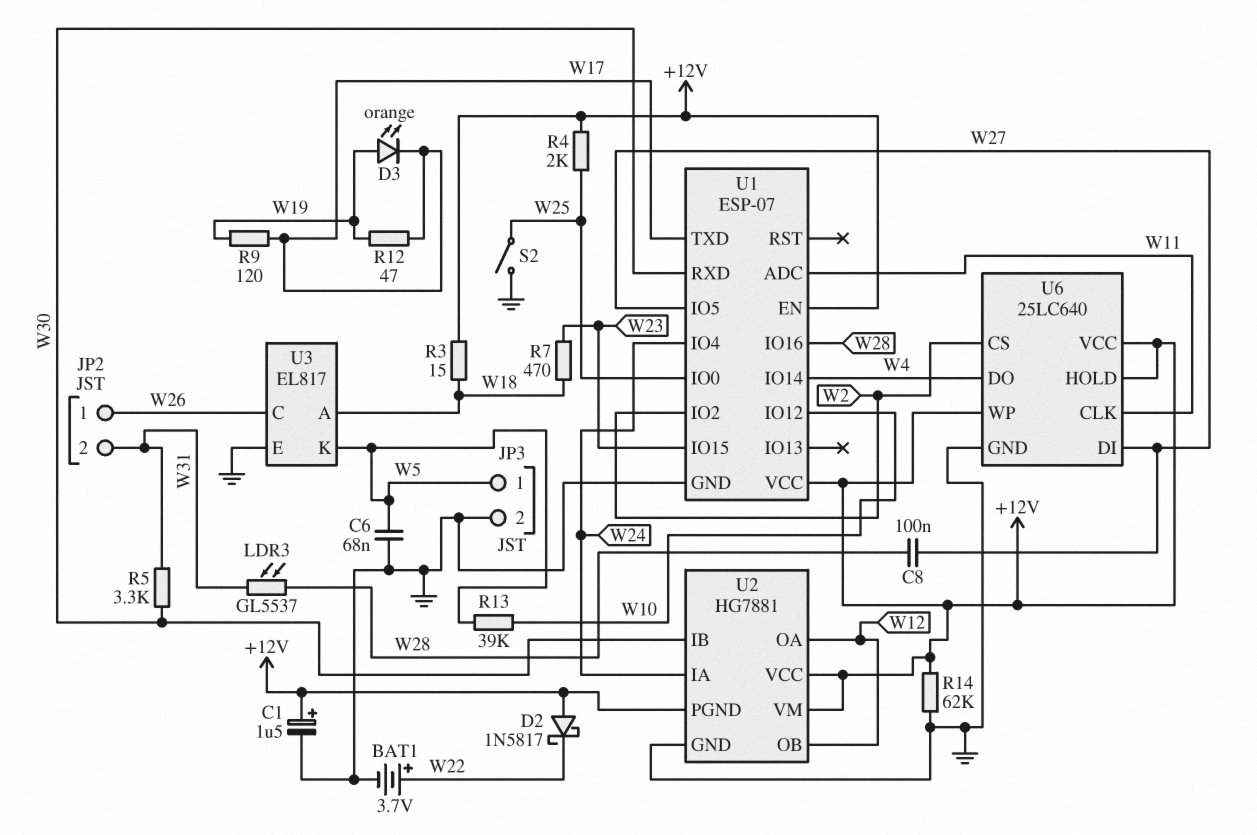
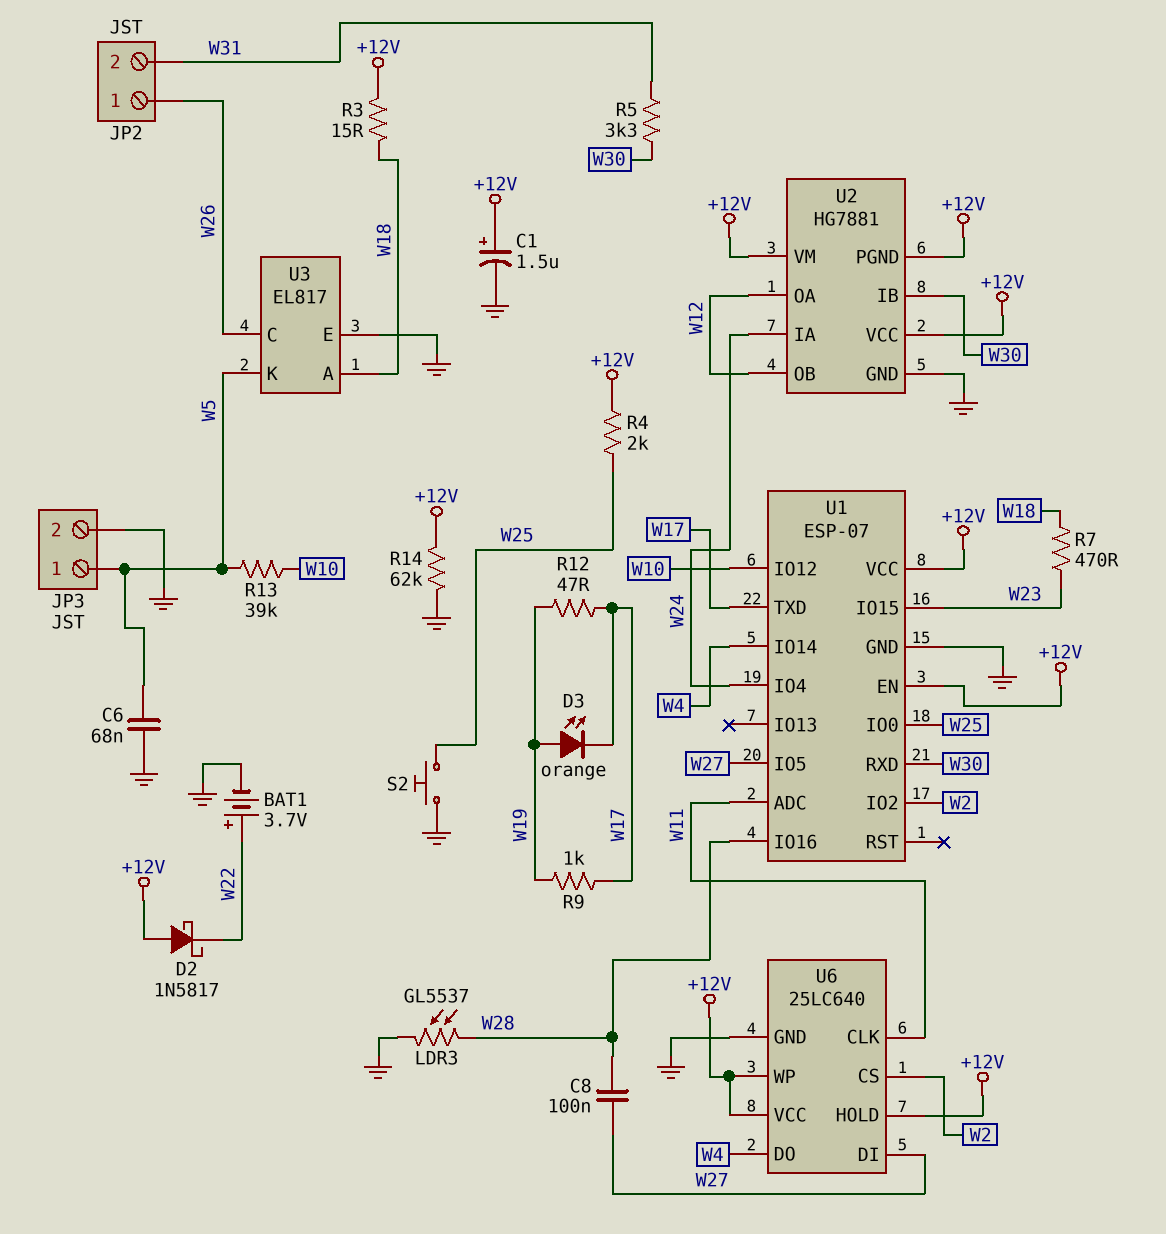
LDR3: GL5537 (W28, W31) -> GL5537 (GND, W28)
R9: 120 (W17, W19) -> 1k (W17, W19)
S2: switch (GND, W25) -> button (GND, W25)

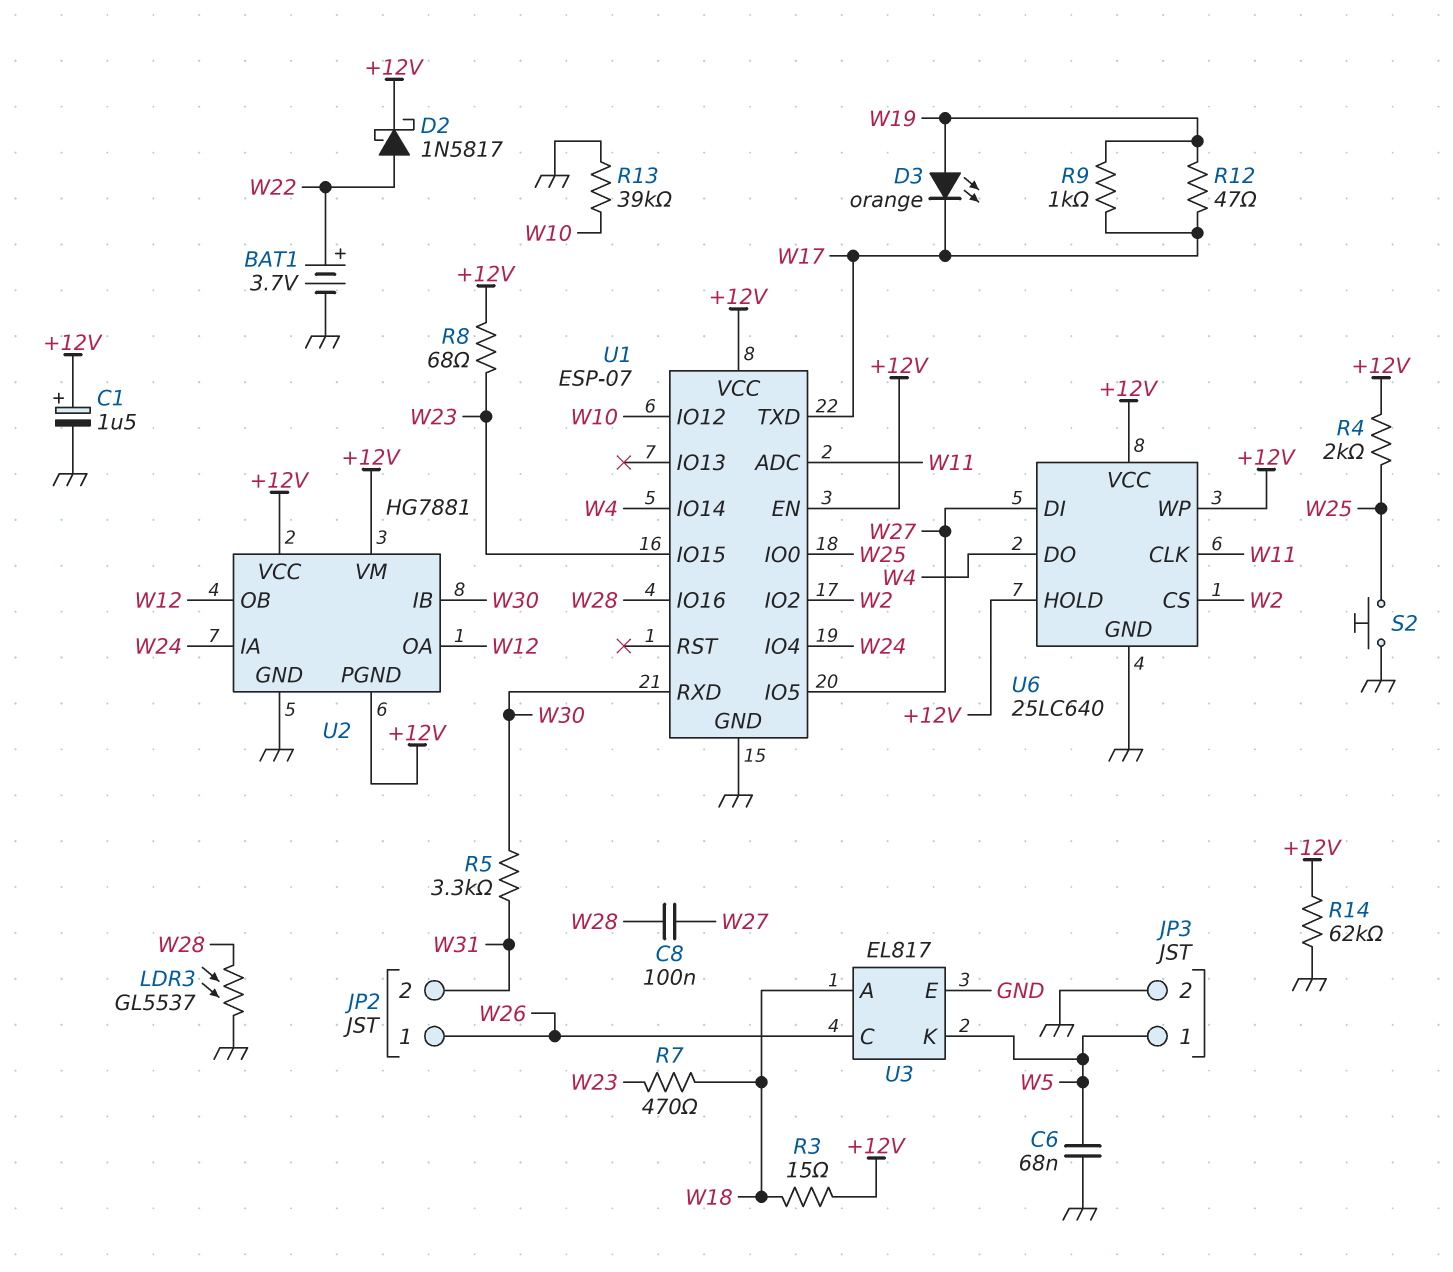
D2: schottky 1N5817 (A +12V, K W22) -> schottky 1N5817 (A W22, K +12V)
R8: none -> 68 (+12V, W23)
R13: 39k (W5, W10) -> 39k (GND, W10)

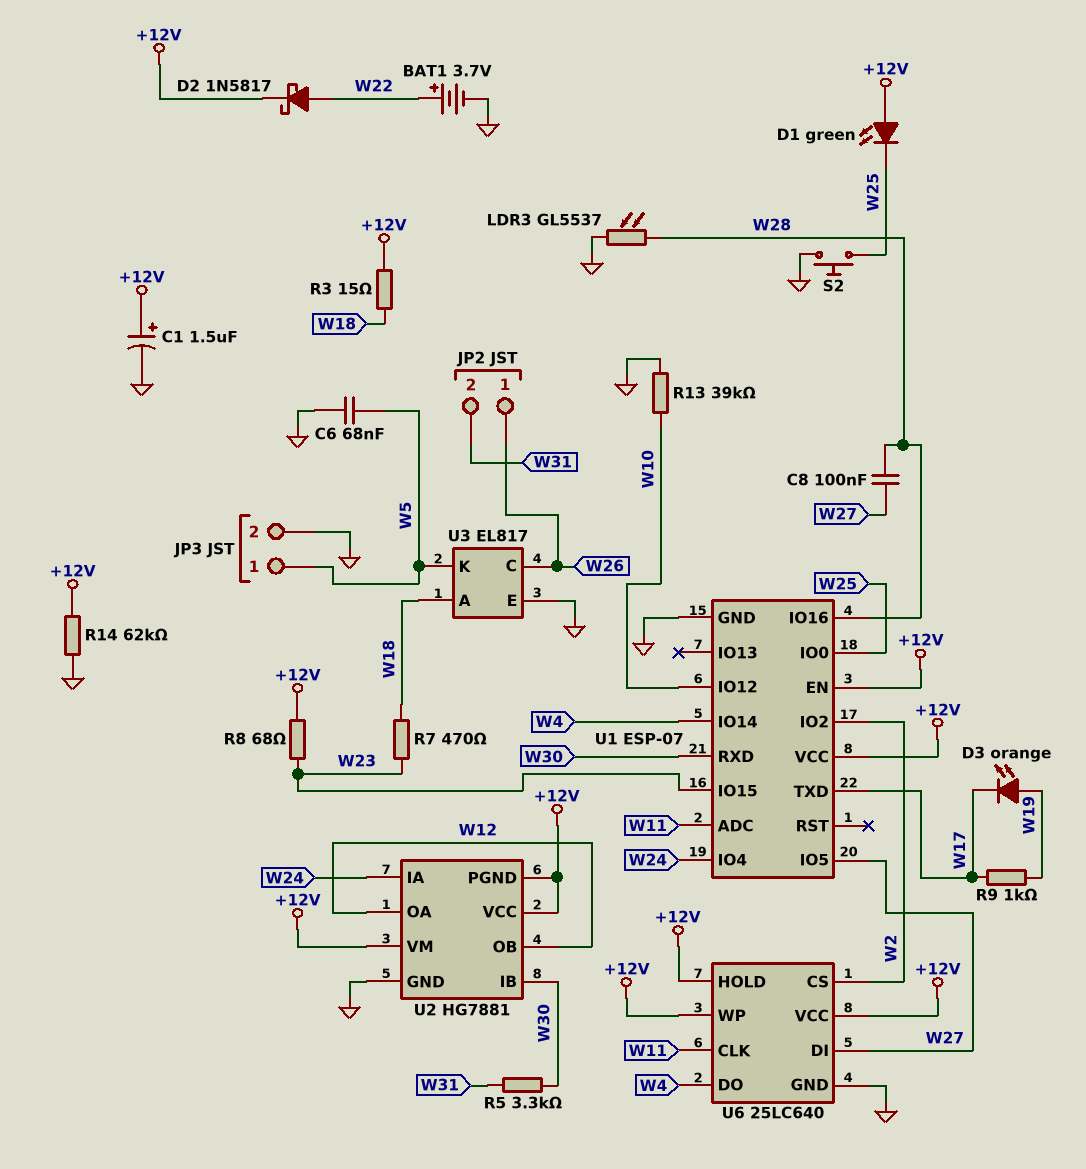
D1: none -> LED green (A +12V, K W25)
R4: 2k (+12V, W25) -> none
R12: 47 (W17, W19) -> none

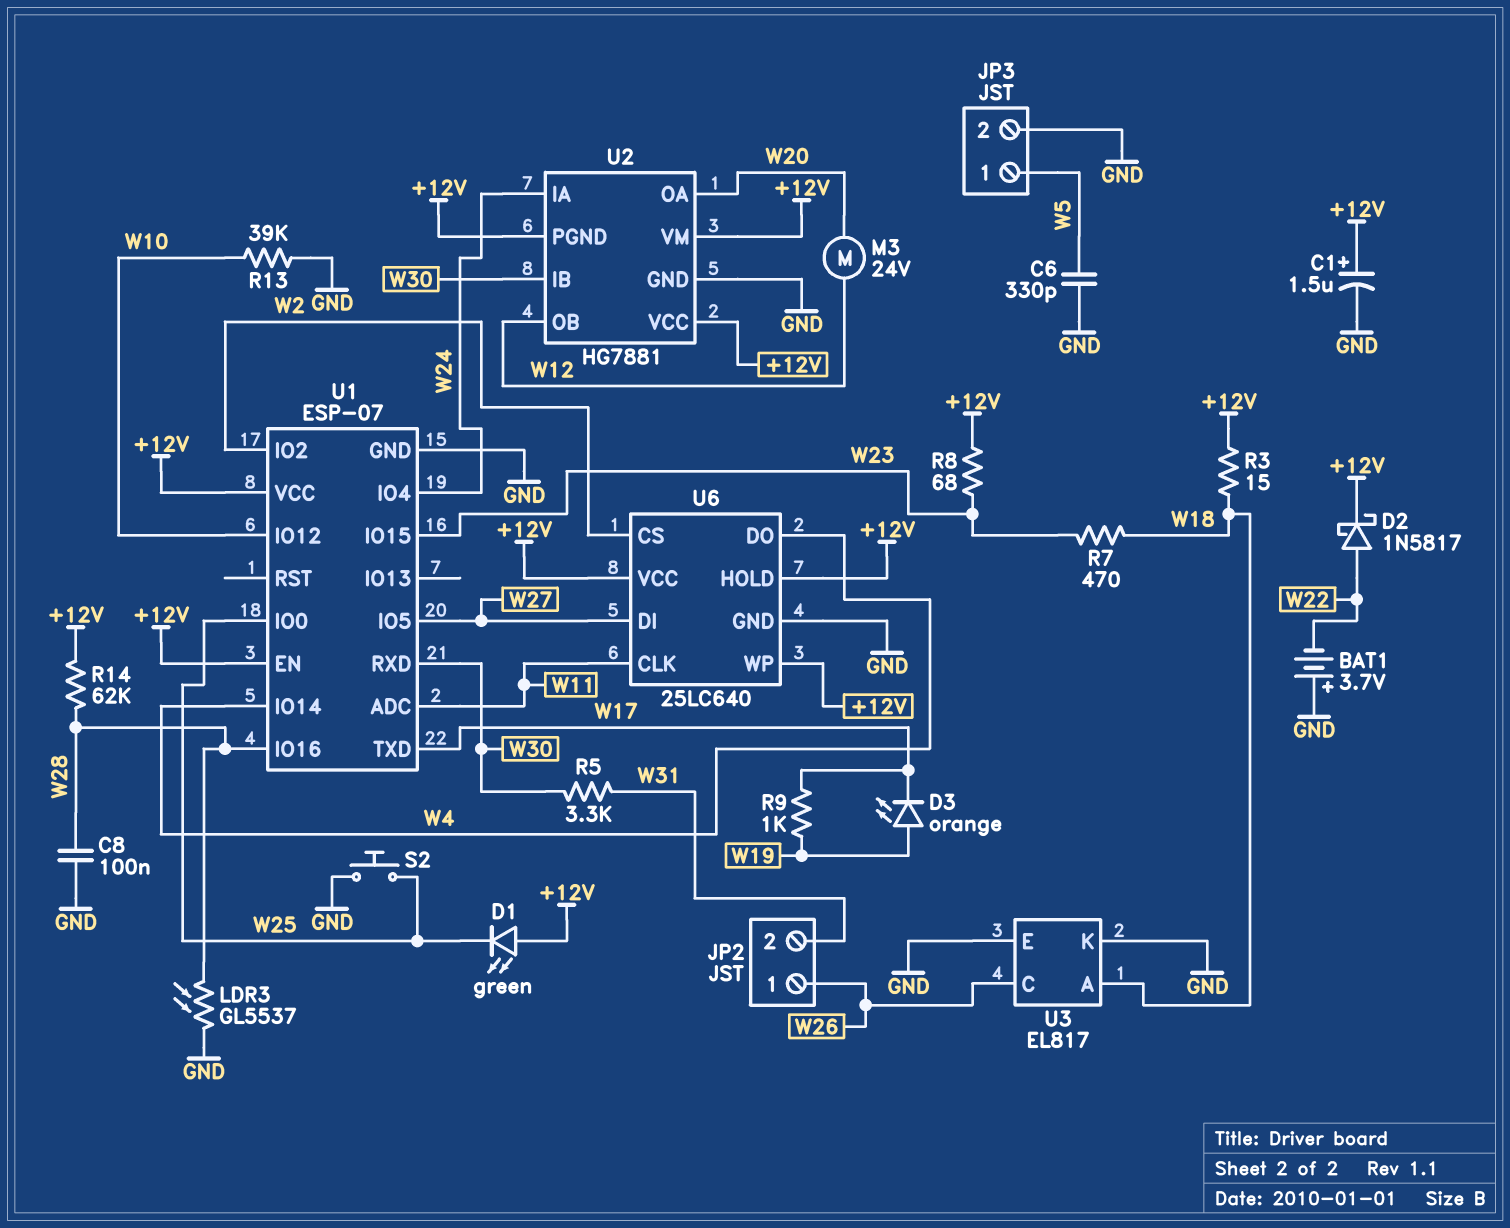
BAT1: 3.7V (plus W22, minus GND) -> 3.7V (plus GND, minus W22)
C6: 68nF (GND, W5) -> 330pF (GND, W5)
C8: 100nF (W27, W28) -> 100nF (GND, W28)
M3: none -> motor 24V (W12, W20)
R14: 62k (+12V, GND) -> 62k (+12V, W28)
U2 pin OA: W12 -> W20
U3 pin K: W5 -> GND

